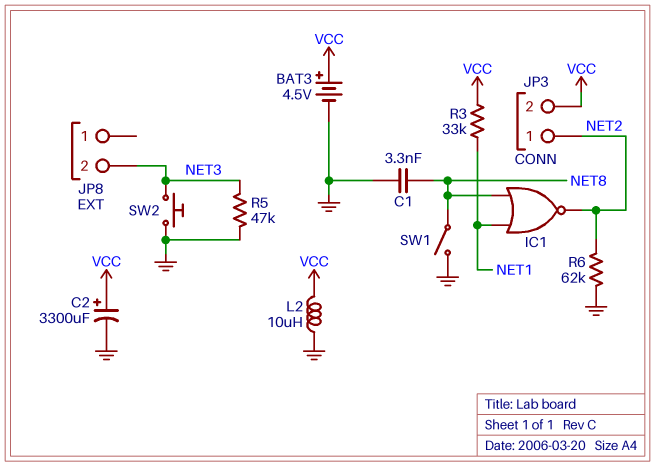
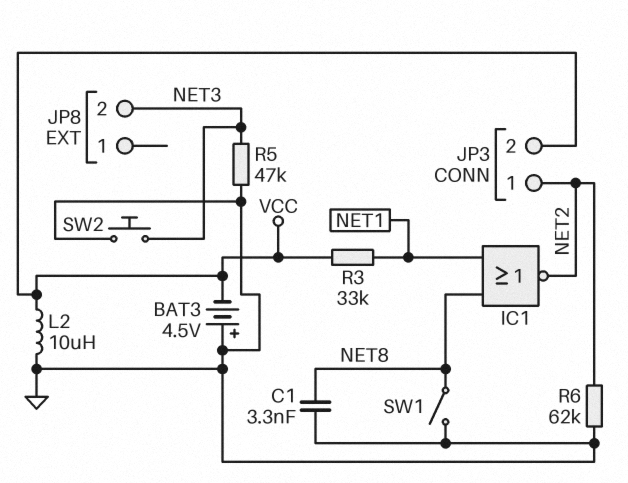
BAT3: 4.5V (plus VCC, minus GND) -> 4.5V (plus GND, minus VCC)
C2: 3300uF (plus VCC, minus GND) -> none

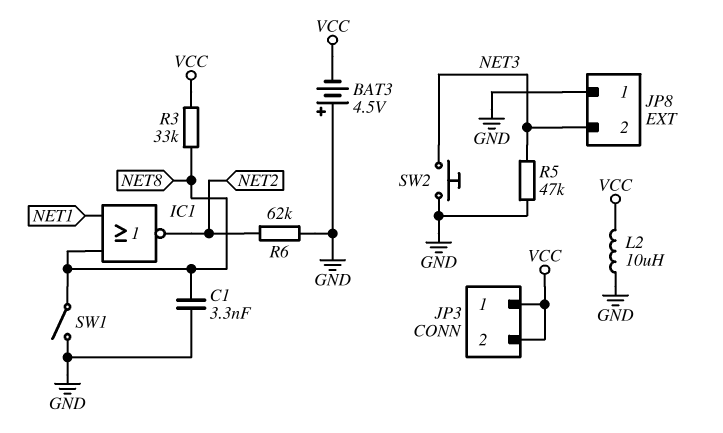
JP3 pin 1: NET2 -> VCC
JP8 pin 1: none -> GND
R3: 33k (NET1, VCC) -> 33k (NET8, VCC)

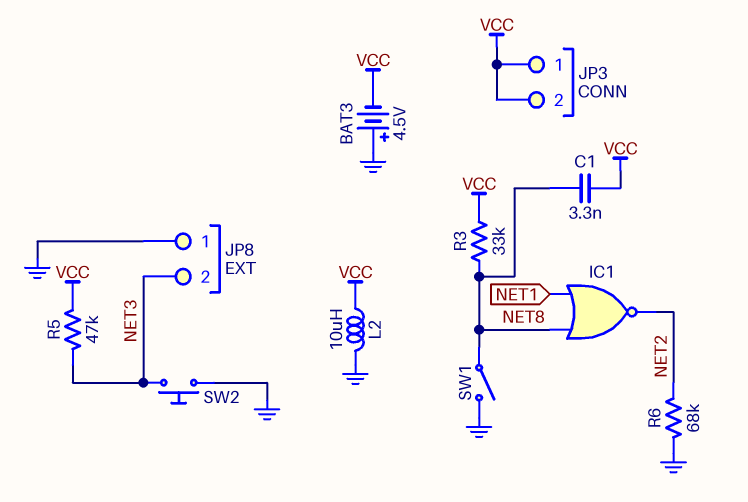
C1: 3.3nF (GND, NET8) -> 3.3nF (NET8, VCC)
R5: 47k (GND, NET3) -> 47k (NET3, VCC)
R6: 62k (GND, NET2) -> 68k (GND, NET2)

